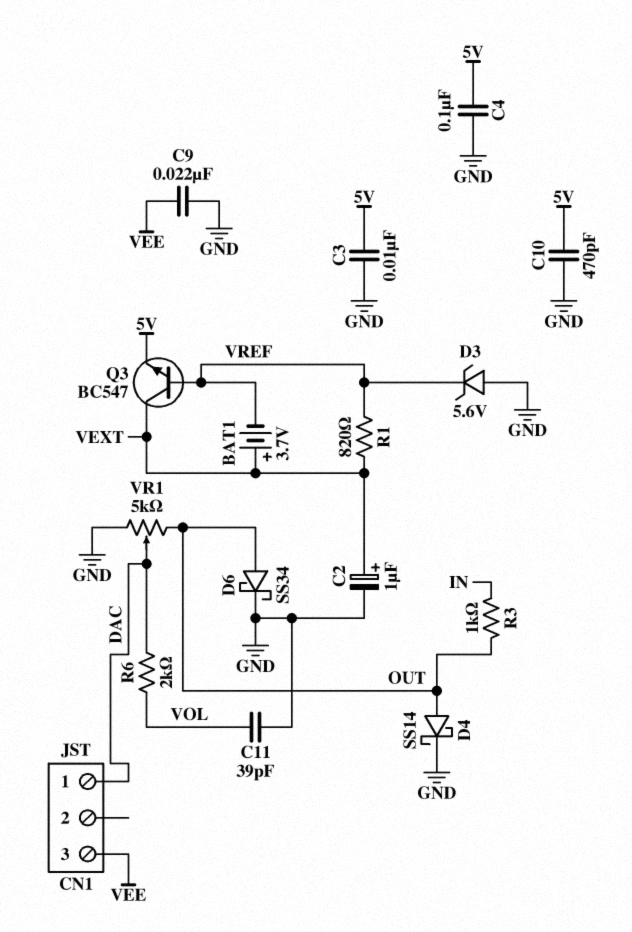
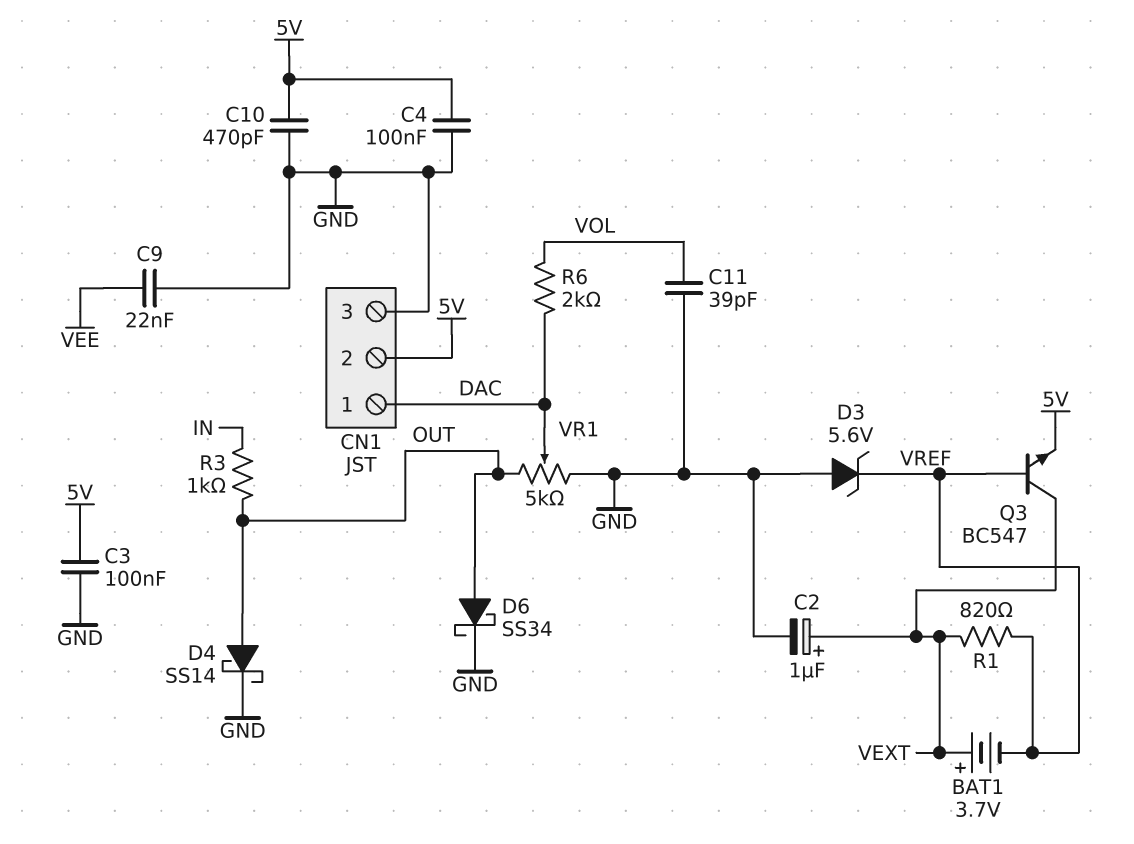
C3: 10nF (5V, GND) -> 100nF (5V, GND)
CN1 pin 2: none -> 5V
CN1 pin 3: VEE -> GND

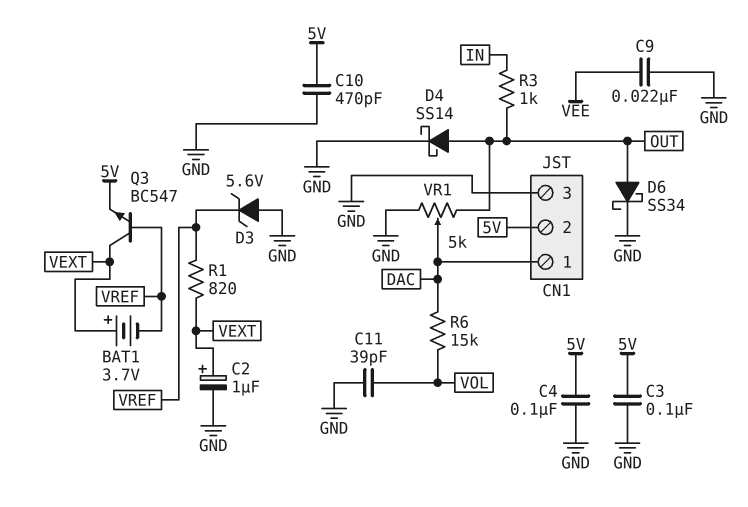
R6: 2k (DAC, VOL) -> 15k (DAC, VOL)

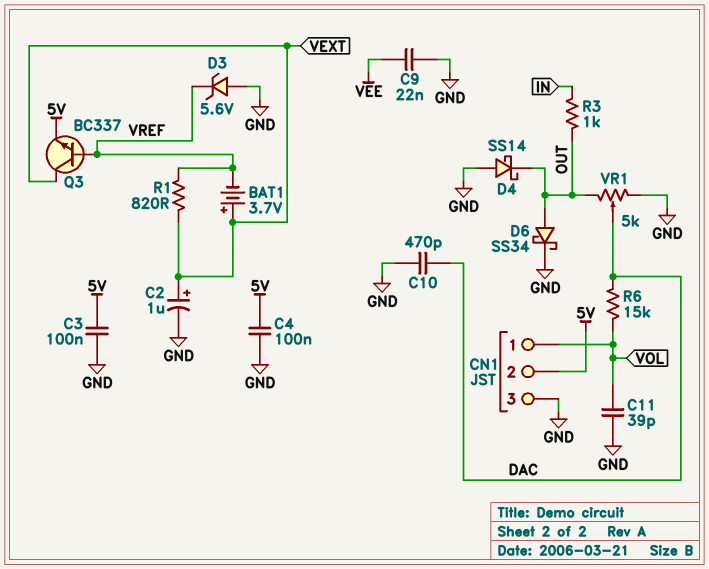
C10: 470pF (5V, GND) -> 470pF (DAC, GND)
CN1 pin 1: DAC -> VOL
D4: schottky SS14 (A OUT, K GND) -> schottky SS14 (A GND, K OUT)
Q3: NPN BC547 (B VREF, C VEXT, E 5V) -> NPN BC337 (B VREF, C VEXT, E 5V)

